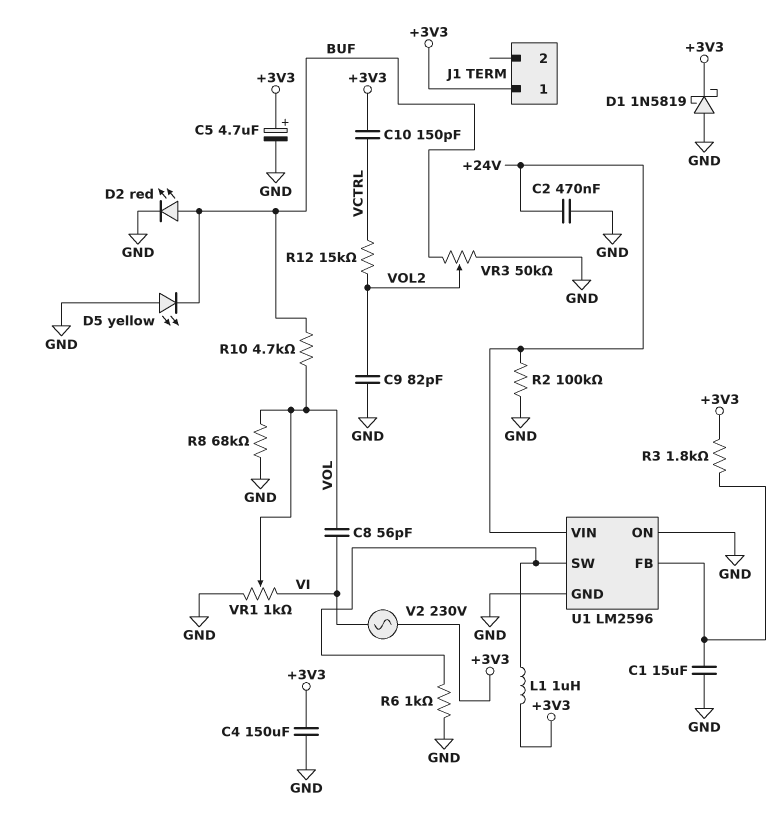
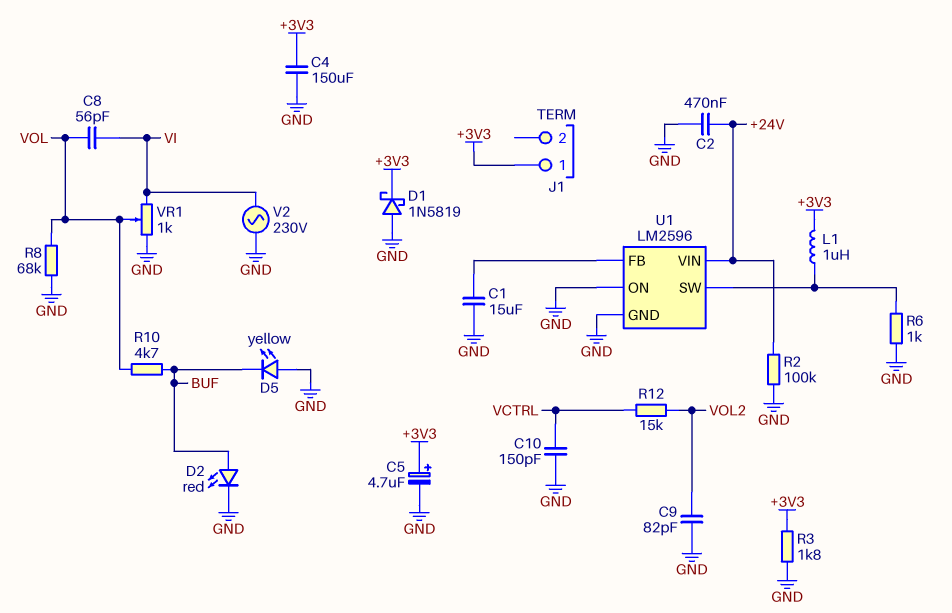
C10: 150pF (+3V3, VCTRL) -> 150pF (GND, VCTRL)
R3: 1.8k (+3V3, U1/FB) -> 1.8k (+3V3, GND)
V2: AC 230V (+3V3, VI) -> AC 230V (GND, VI)
VR3: 50k (BUF, GND, wiper VOL2) -> none

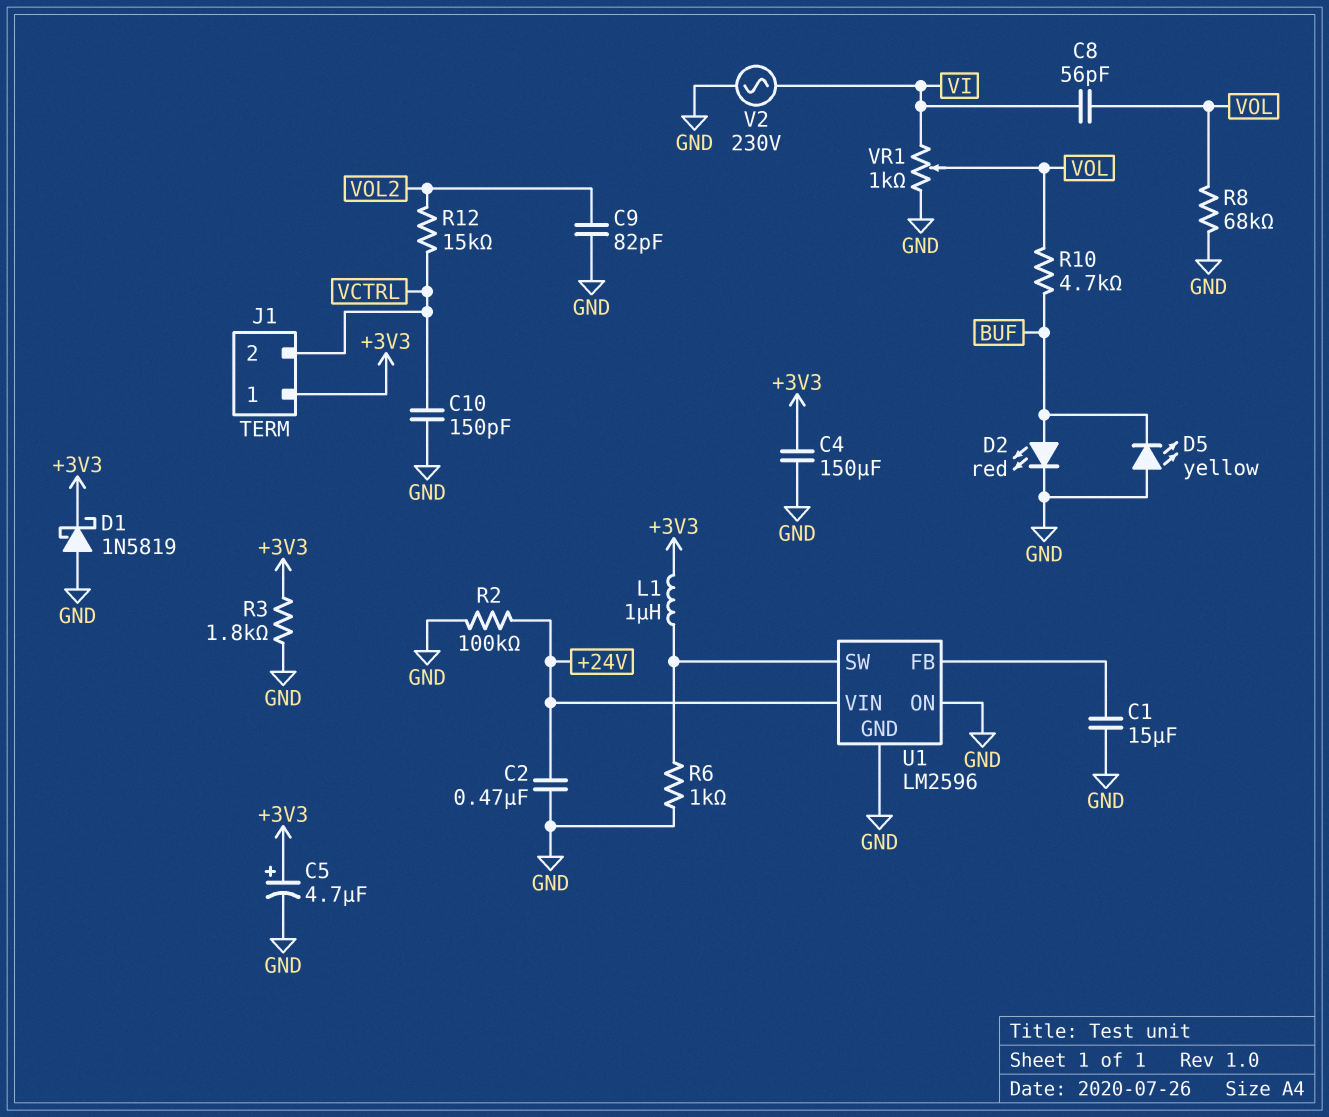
J1 pin 2: none -> VCTRL

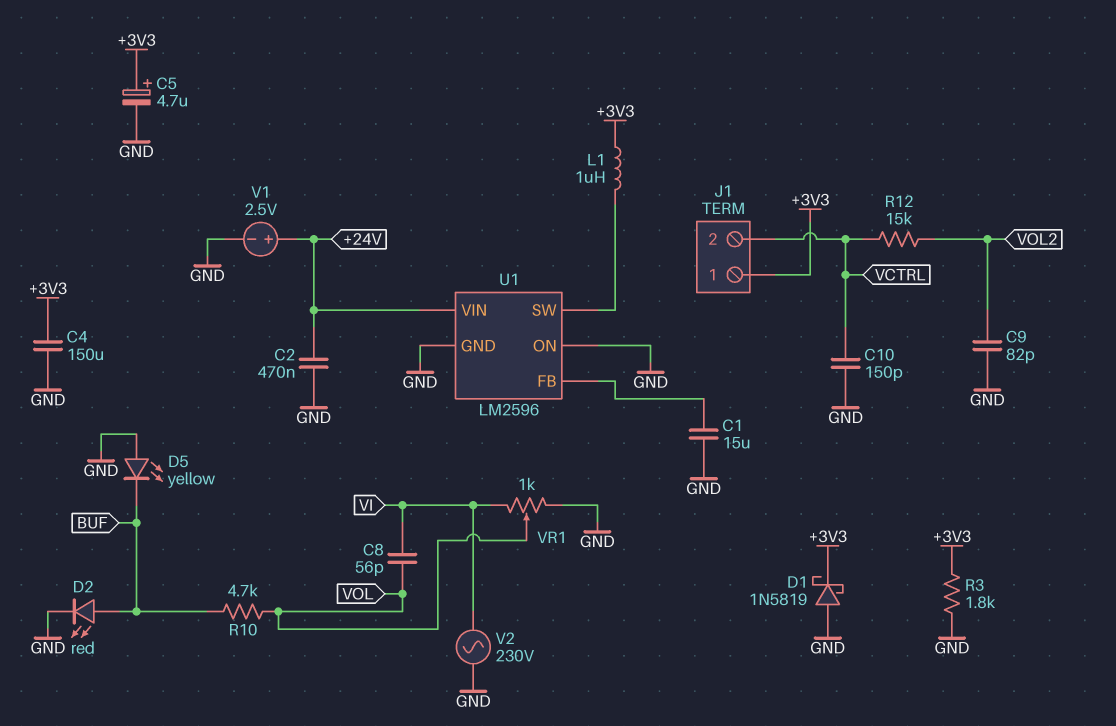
R2: 100k (+24V, GND) -> none
R6: 1k (GND, U1/SW) -> none
R8: 68k (GND, VOL) -> none
V1: none -> 2.5V (plus +24V, minus GND)

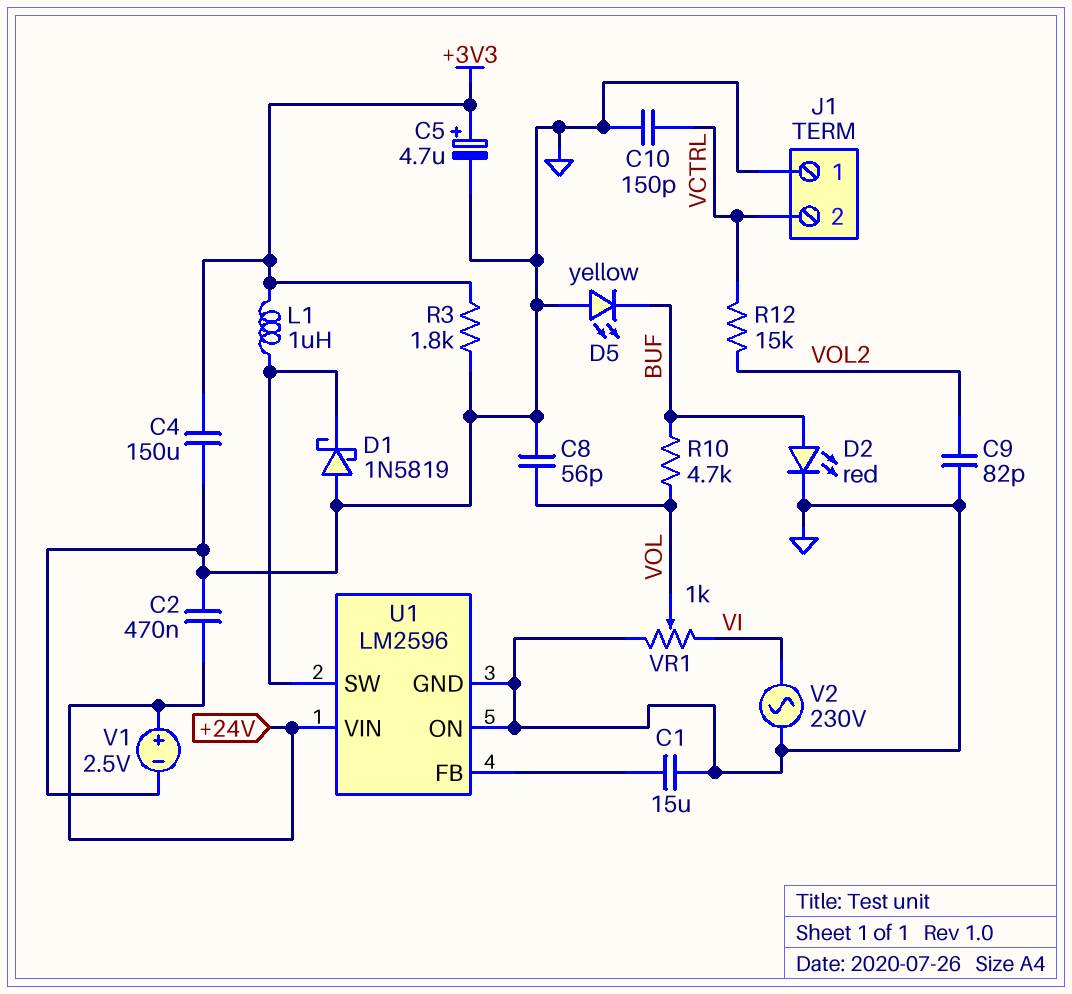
C8: 56pF (VI, VOL) -> 56pF (GND, VOL)
D1: schottky 1N5819 (A GND, K +3V3) -> schottky 1N5819 (A GND, K U1/SW)
J1 pin 1: +3V3 -> GND

